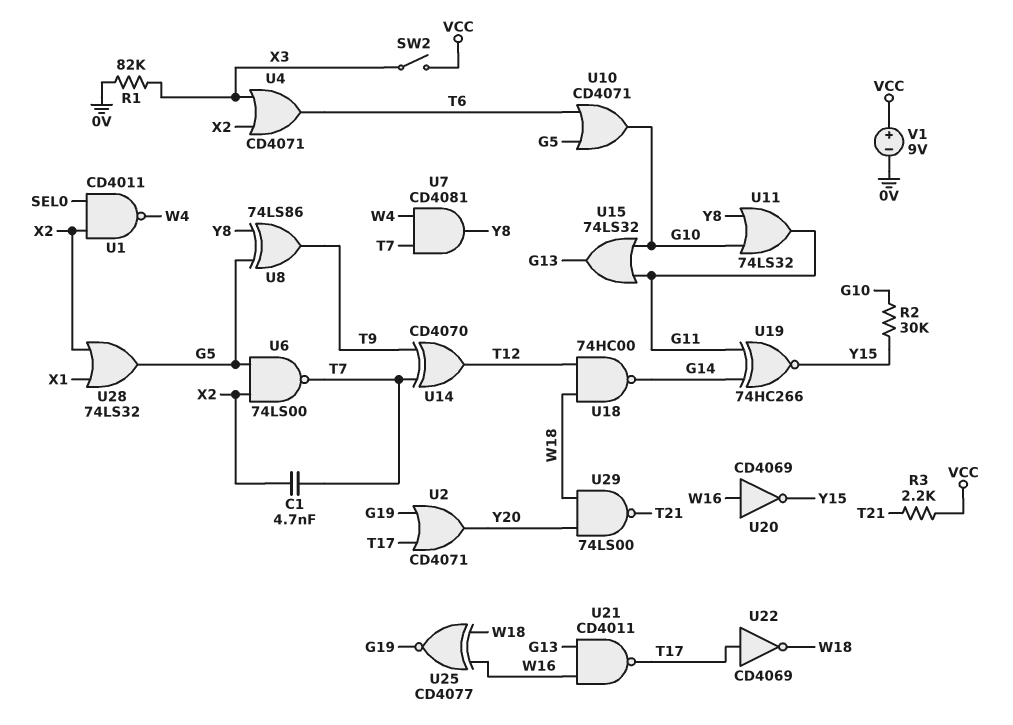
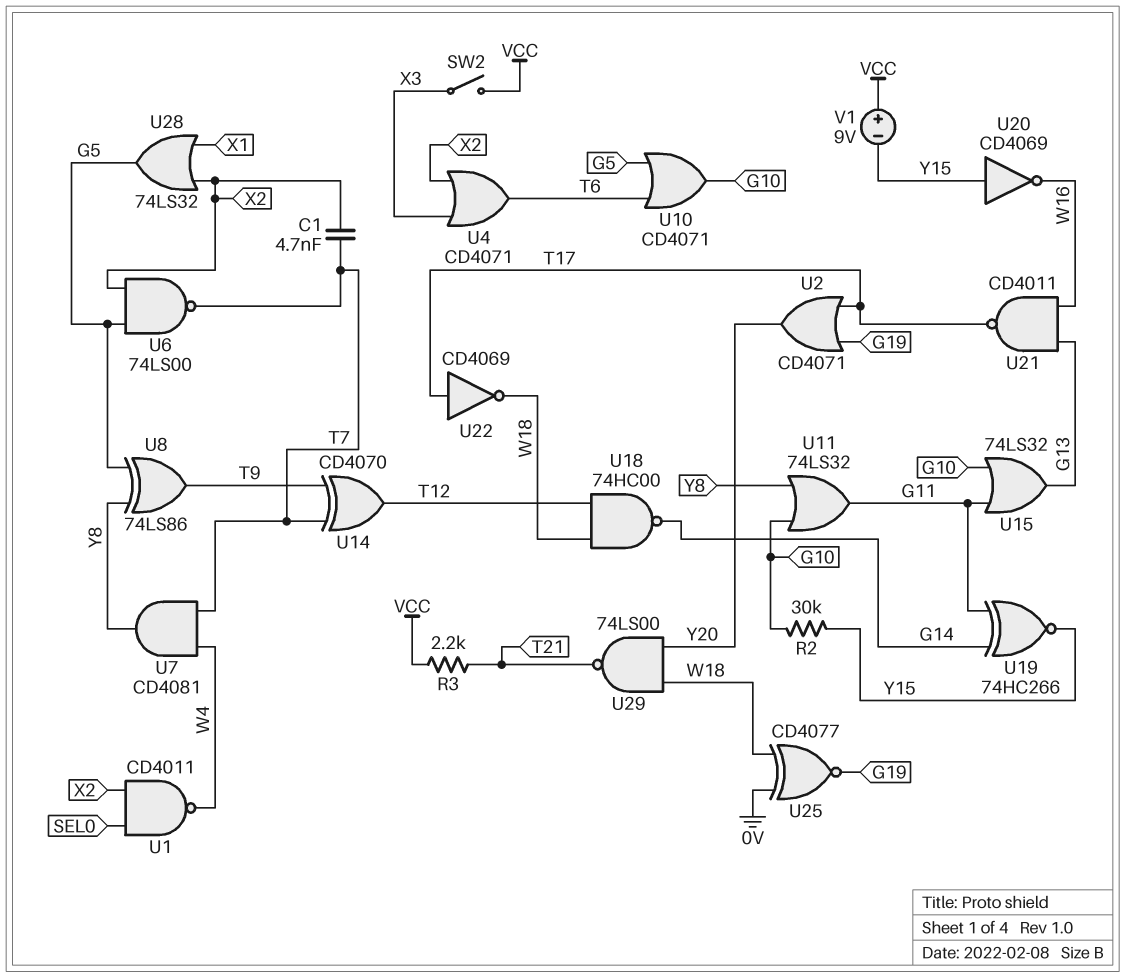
R1: 82k (0V, X3) -> none
U20: NOT CD4069 (in W16, out Y15) -> NOT CD4069 (in Y15, out W16)
U25: XNOR CD4077 (in W16, in W18, out G19) -> XNOR CD4077 (in 0V, in W18, out G19)
V1: 9V (plus VCC, minus 0V) -> 9V (plus VCC, minus Y15)

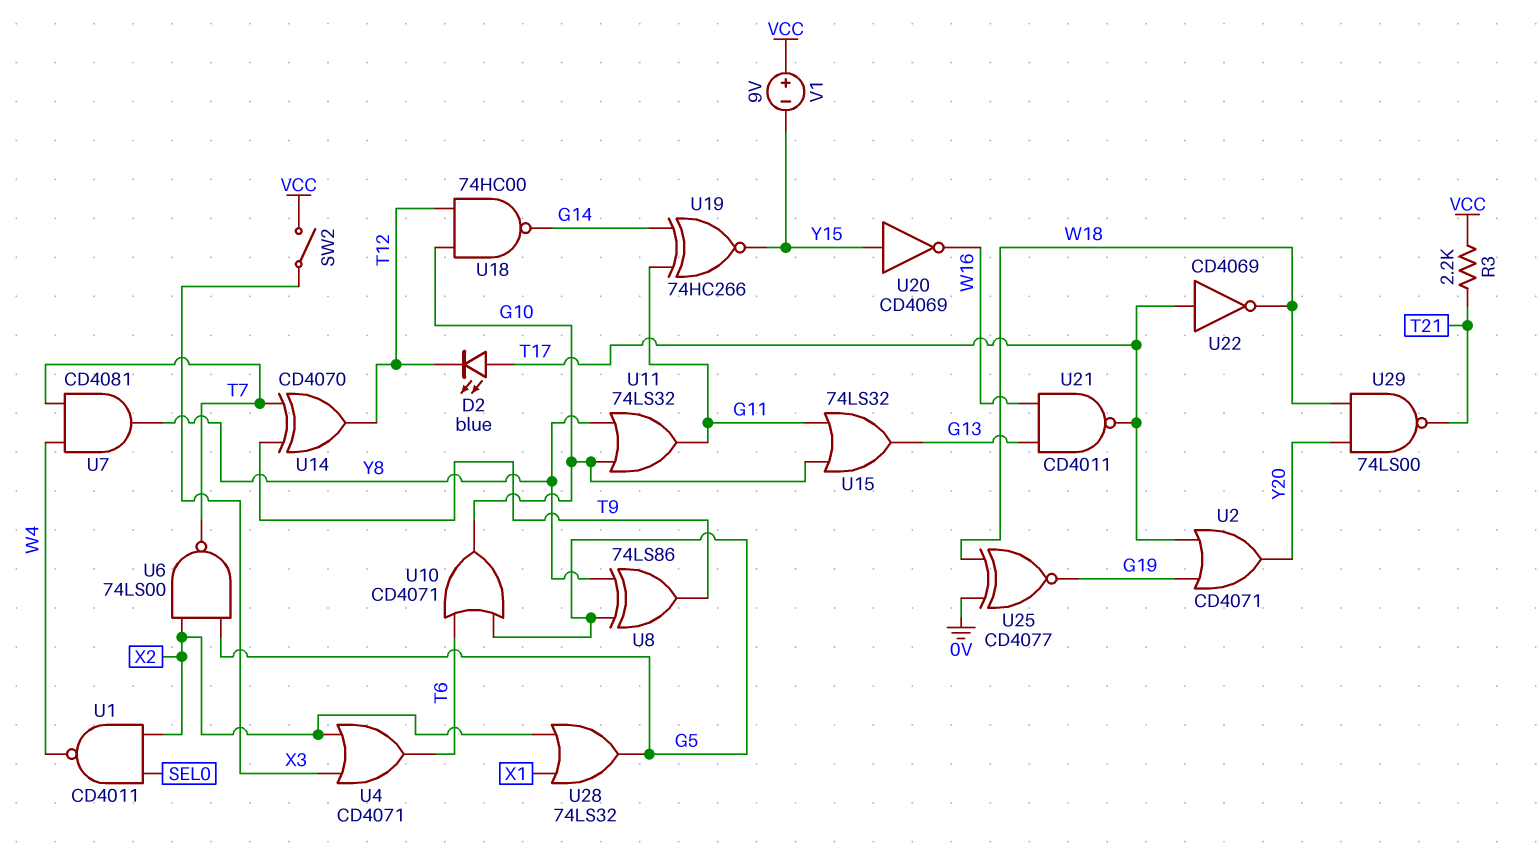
C1: 4.7nF (T7, X2) -> none
D2: none -> LED blue (A T17, K T12)
R2: 30k (G10, Y15) -> none
U18: NAND 74HC00 (in T12, in W18, out G14) -> NAND 74HC00 (in G10, in T12, out G14)

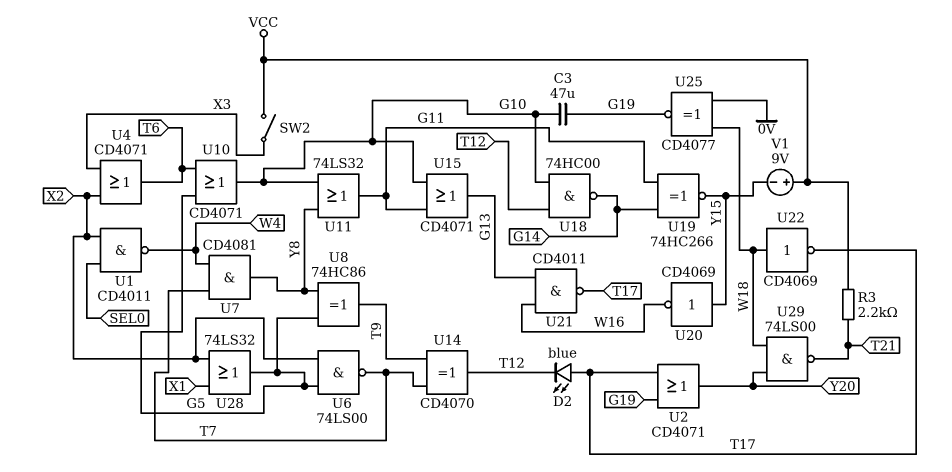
C3: none -> 47uF (G10, G19)
U8: XOR 74LS86 (in G5, in Y8, out T9) -> XOR 74HC86 (in G5, in Y8, out T9)
U15: OR 74LS32 (in G10, in G11, out G13) -> OR CD4071 (in G10, in G11, out G13)
U22: NOT CD4069 (in T17, out W18) -> NOT CD4069 (in W18, out T17)

